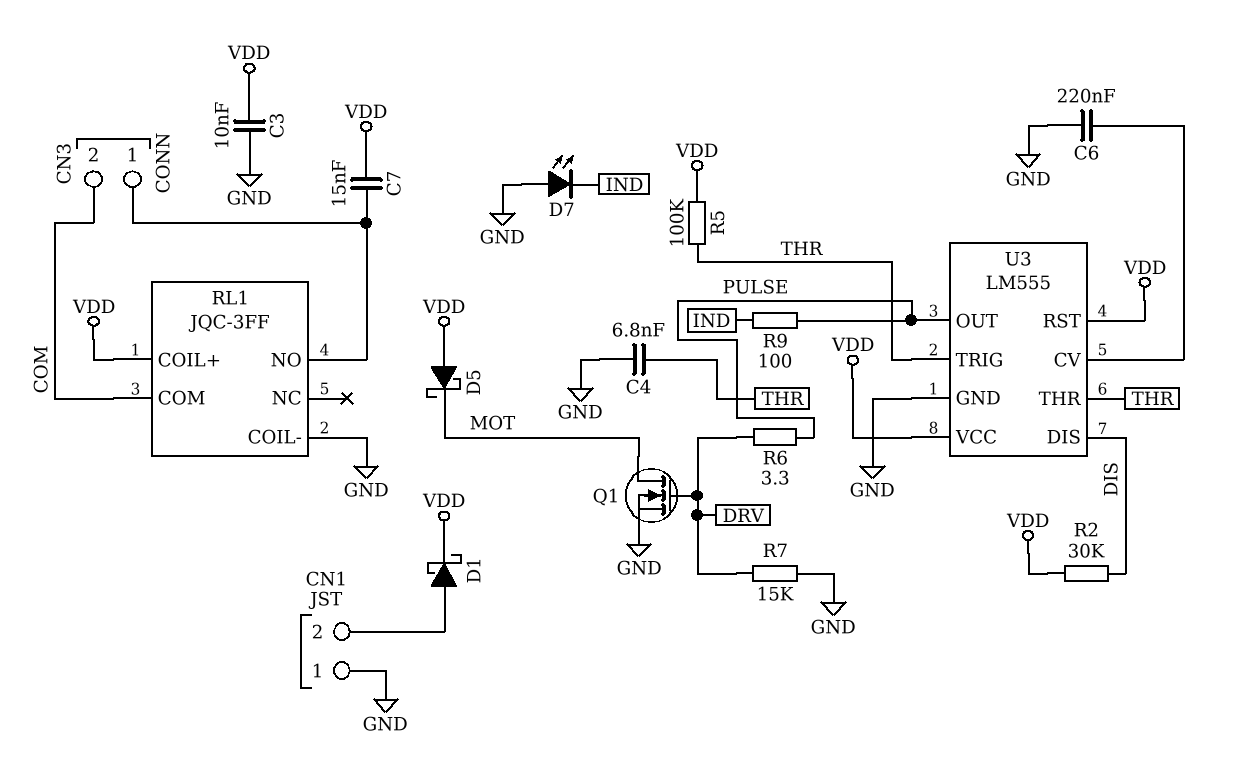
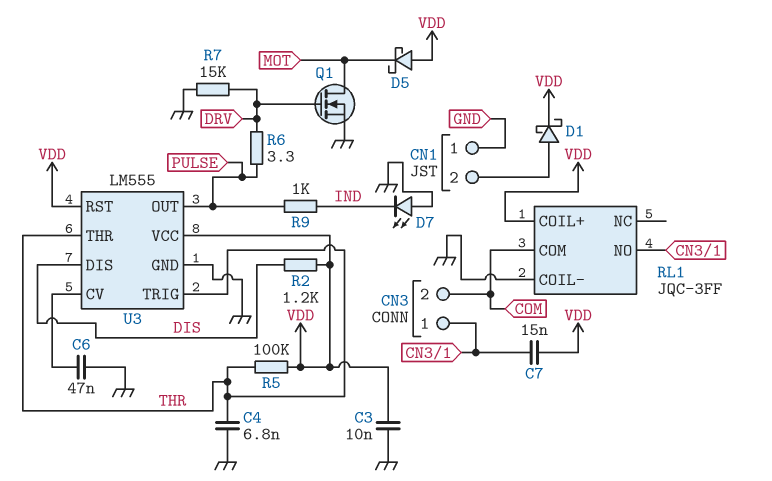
C6: 220nF (GND, U3/CV) -> 47nF (GND, U3/CV)
R2: 30k (DIS, VDD) -> 1.2k (DIS, VDD)
R9: 100 (IND, PULSE) -> 1k (IND, PULSE)

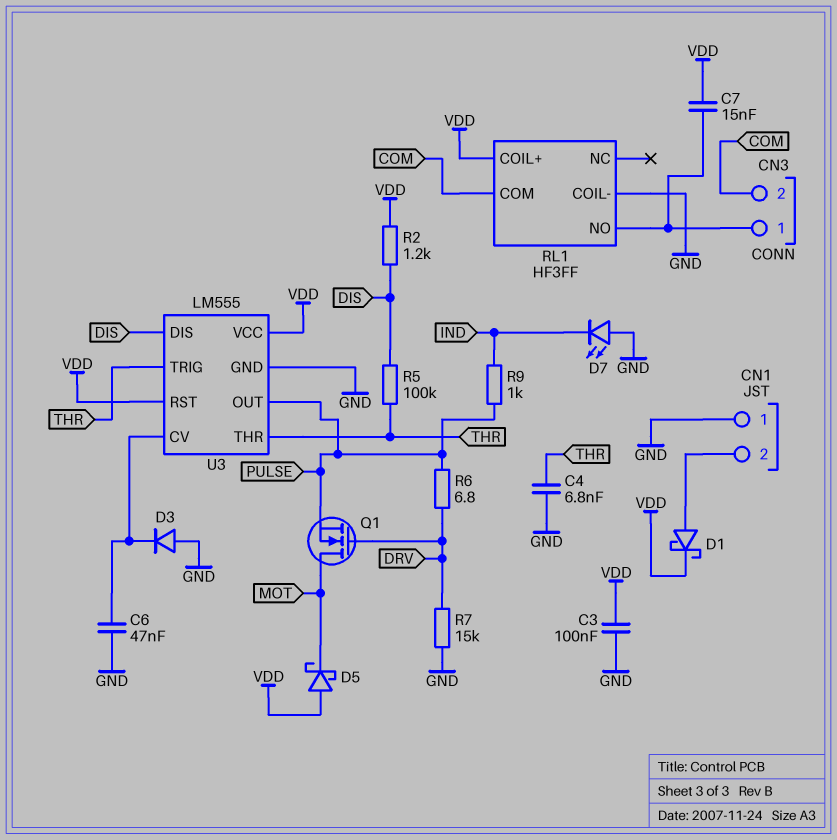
C3: 10nF (GND, VDD) -> 100nF (GND, VDD)
D3: none -> diode (A GND, K U3/CV)
Q1: NMOS (G DRV, D MOT, S GND) -> NMOS (G DRV, D MOT, S PULSE)
R5: 100k (THR, VDD) -> 100k (DIS, THR)
R6: 3.3 (DRV, PULSE) -> 6.8 (DRV, PULSE)
RL1: JQC-3FF -> HF3FF

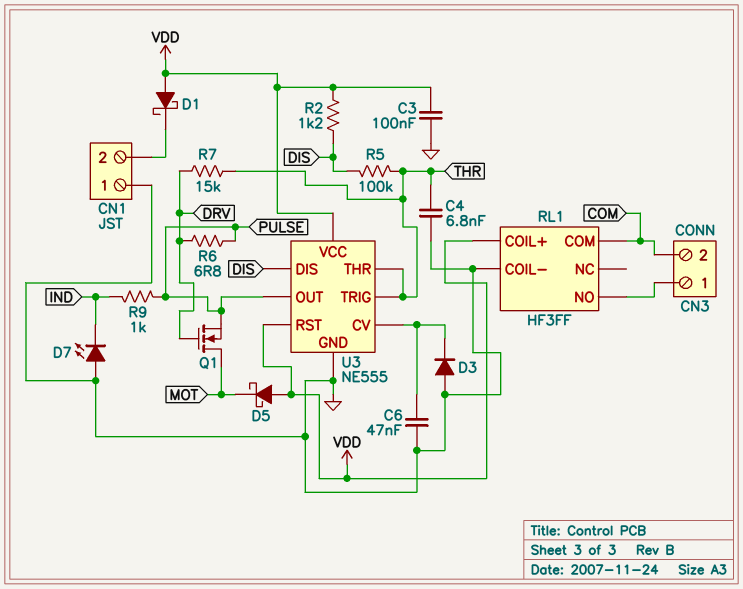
C7: 15nF (CN3/1, VDD) -> none
D1: schottky (A CN1/2, K VDD) -> schottky (A VDD, K CN1/2)
R7: 15k (DRV, GND) -> 15k (DRV, THR)
U3: LM555 -> NE555

